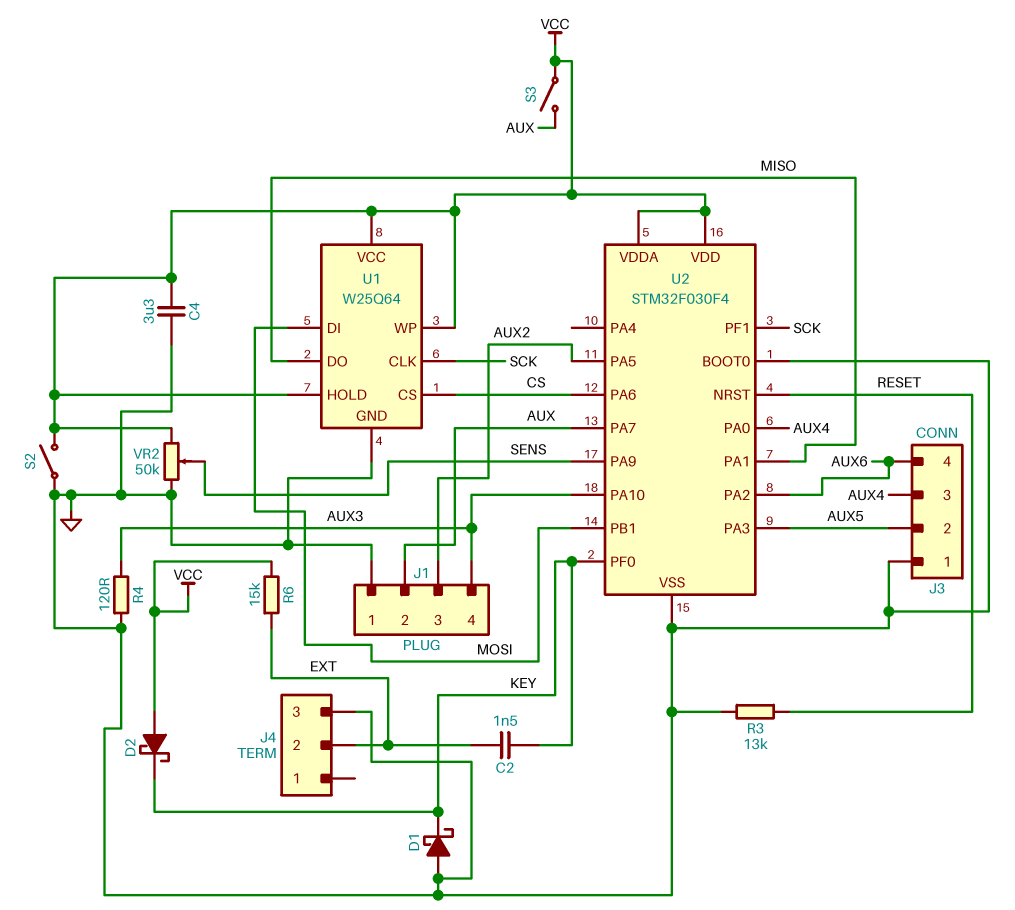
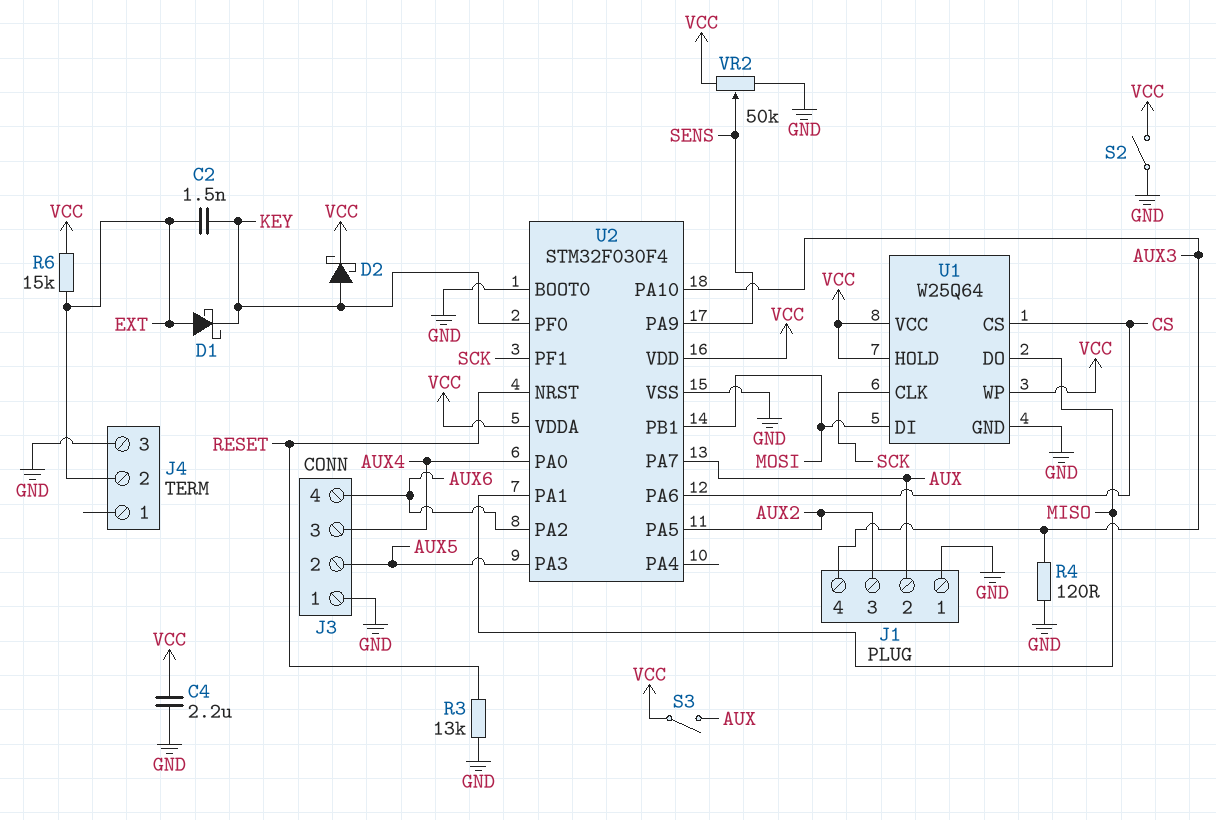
C4: 3.3uF (GND, VCC) -> 2.2uF (GND, VCC)
D1: schottky (A GND, K KEY) -> schottky (A EXT, K KEY)
D2: schottky (A VCC, K KEY) -> schottky (A KEY, K VCC)

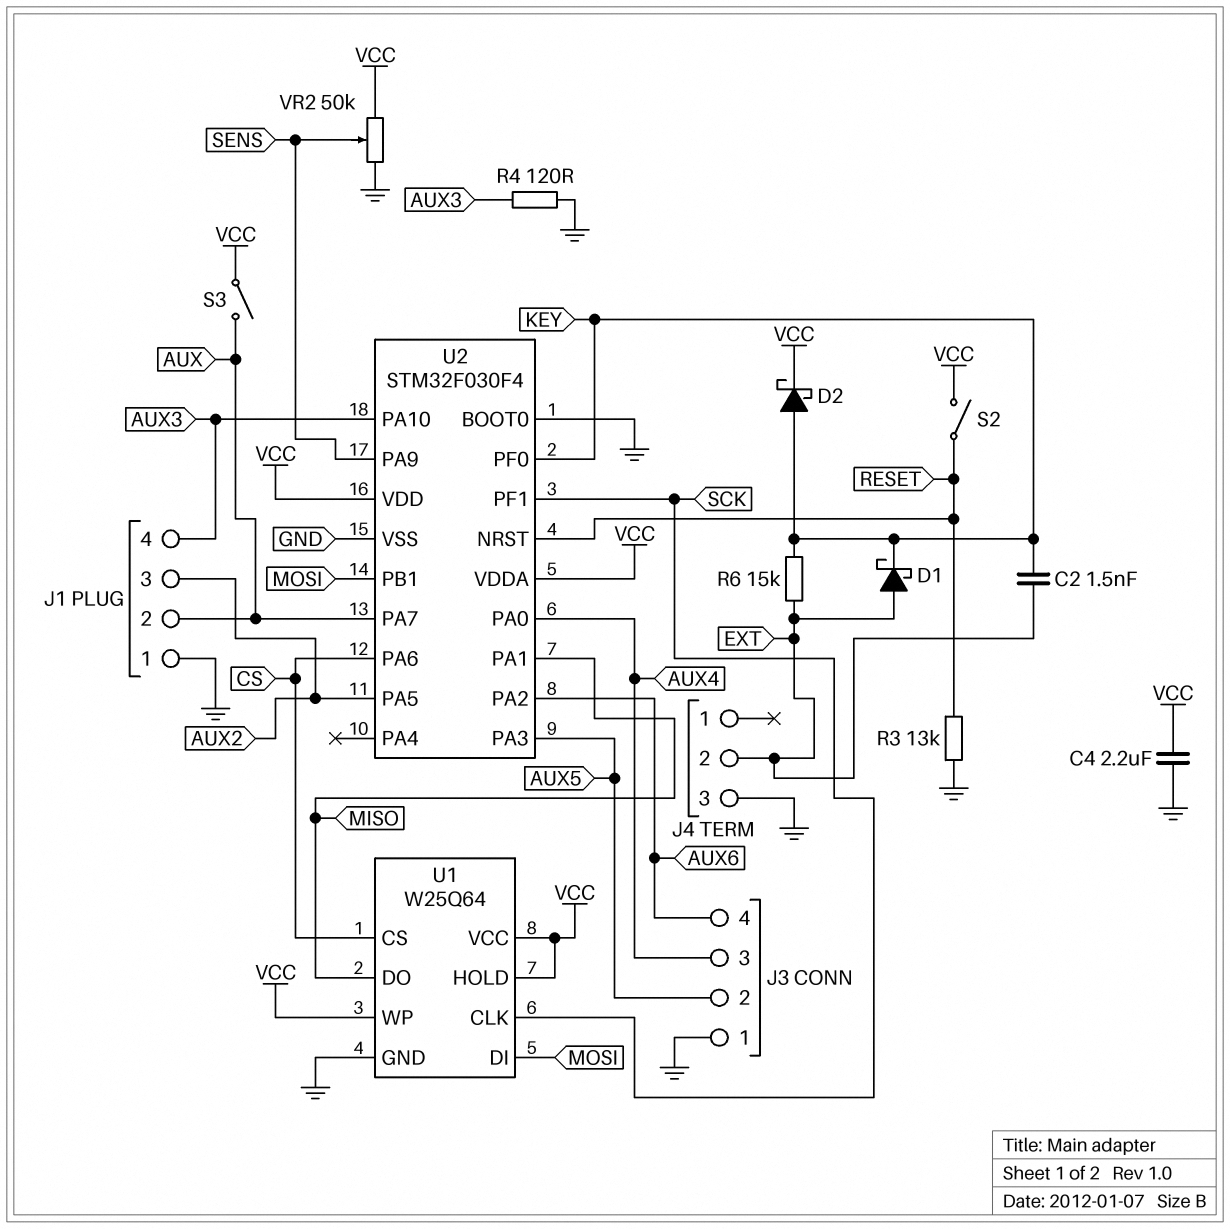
R6: 15k (EXT, VCC) -> 15k (EXT, KEY)
S2: switch (GND, VCC) -> switch (RESET, VCC)

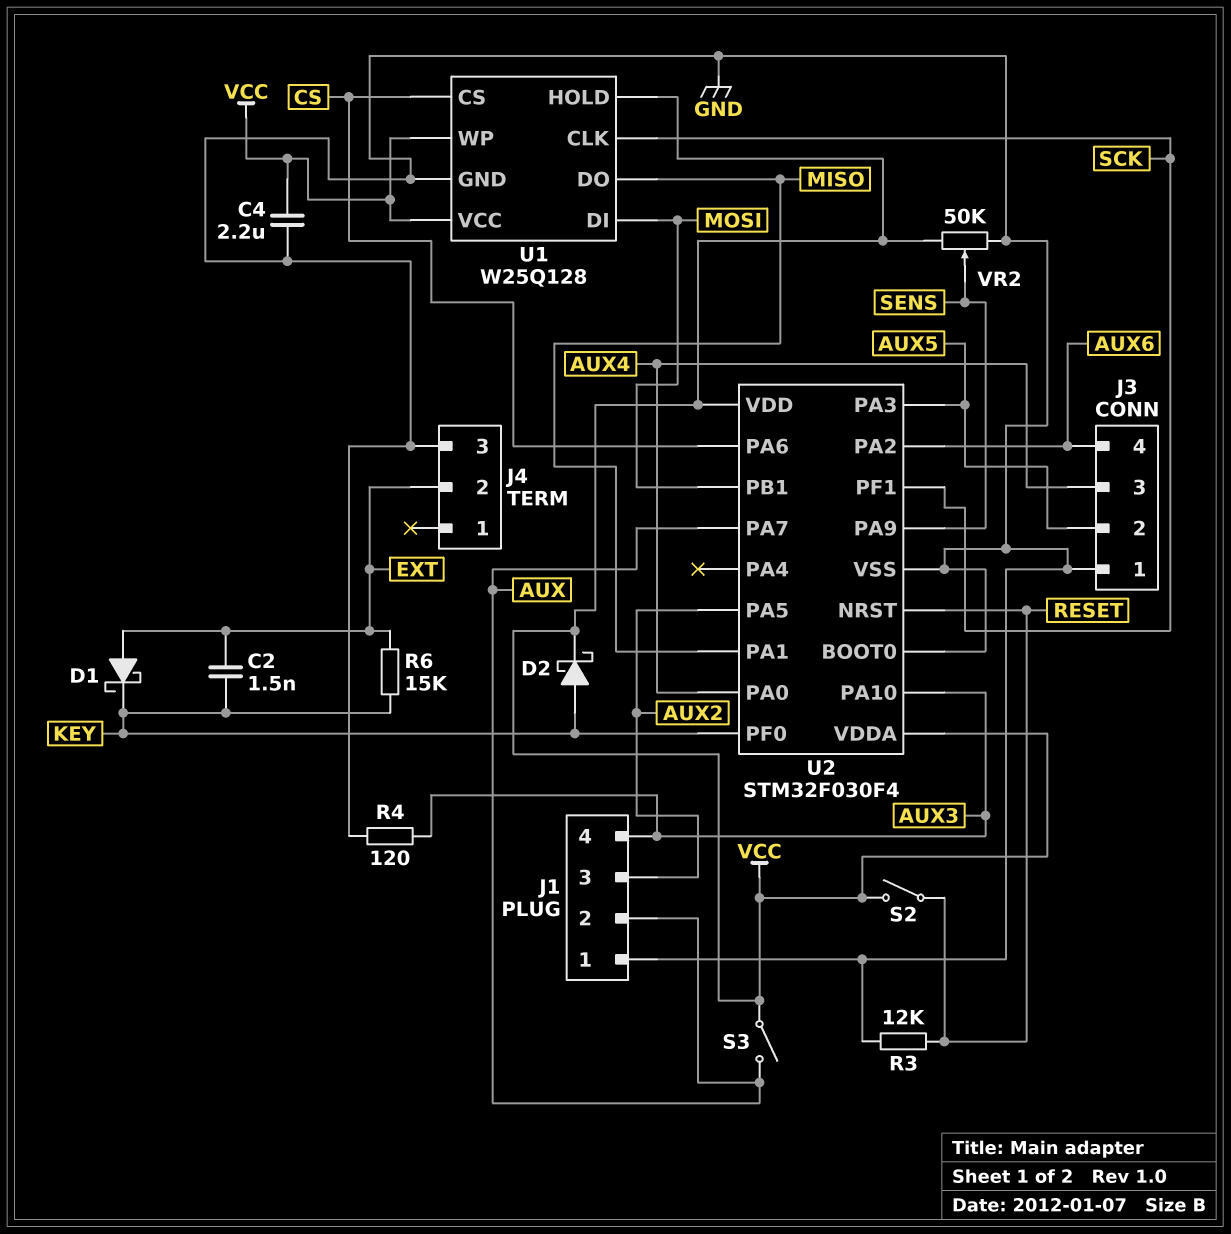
R3: 13k (GND, RESET) -> 12k (GND, RESET)
U1: W25Q64 -> W25Q128

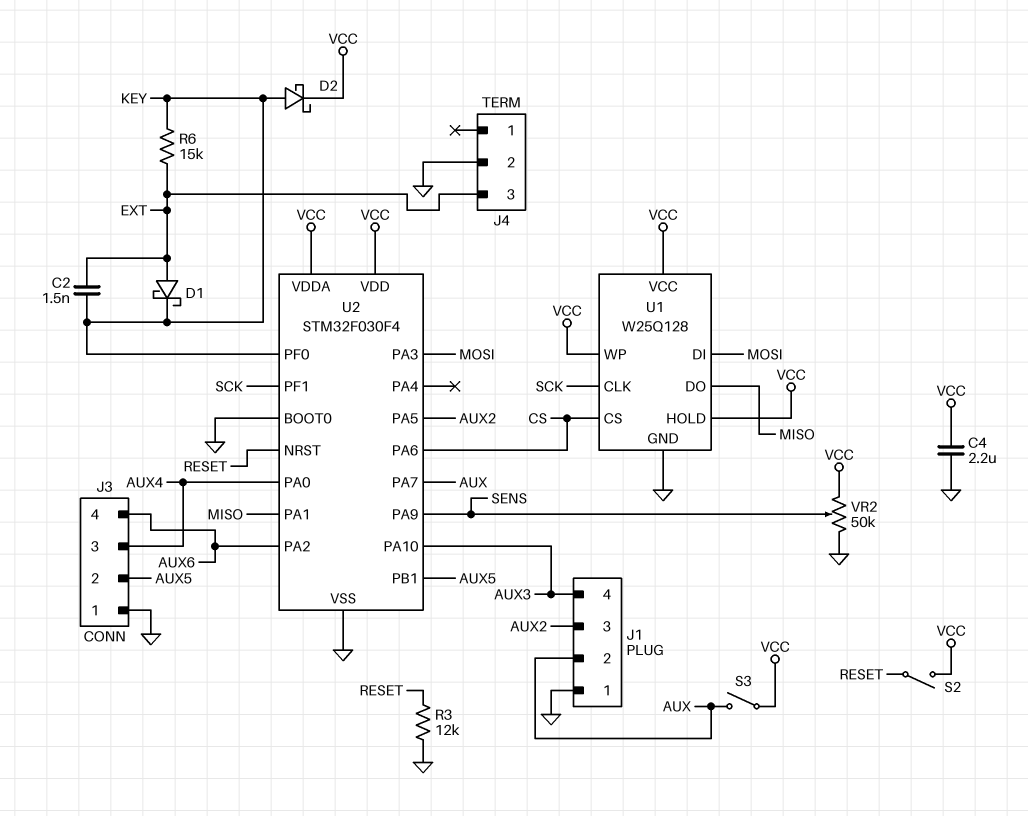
J4 pin 2: EXT -> GND
J4 pin 3: GND -> EXT
R4: 120 (AUX3, GND) -> none
U2 pin PA3: AUX5 -> MOSI
U2 pin PB1: MOSI -> AUX5

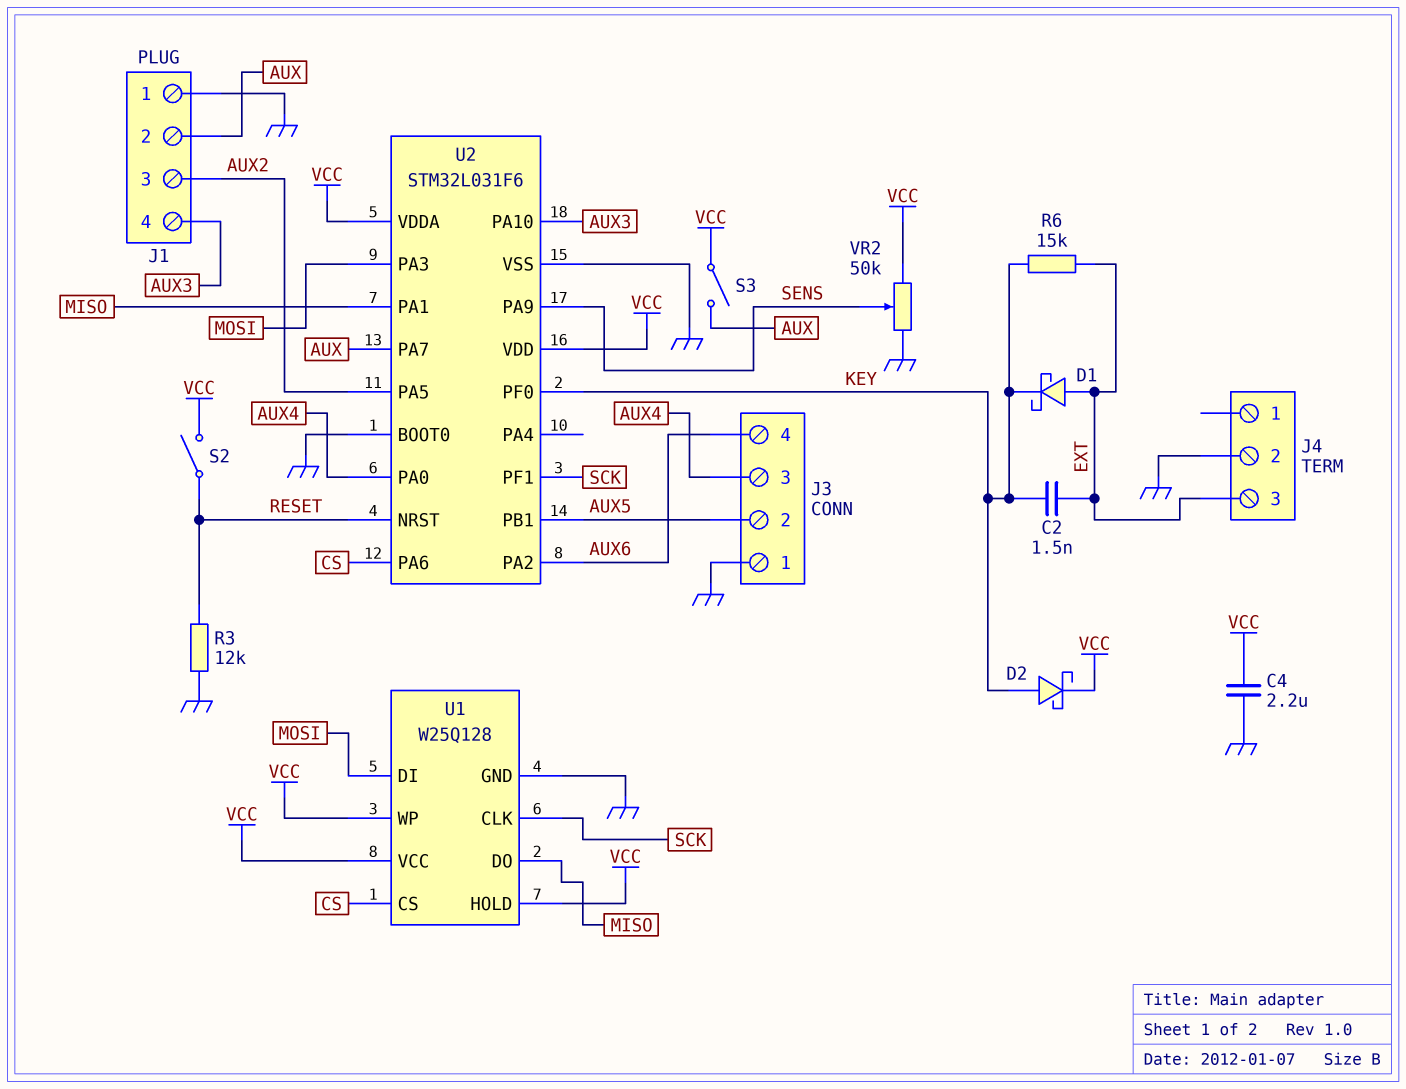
U2: STM32F030F4 -> STM32L031F6

